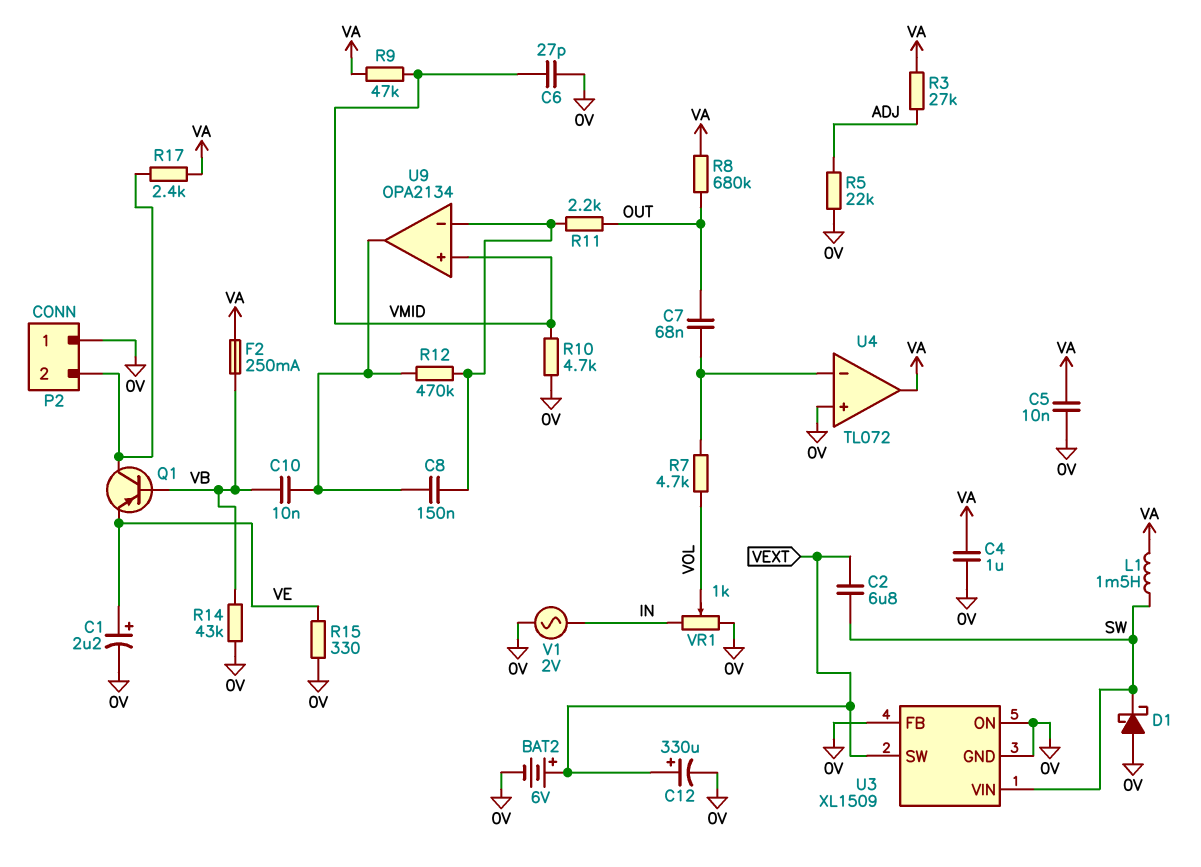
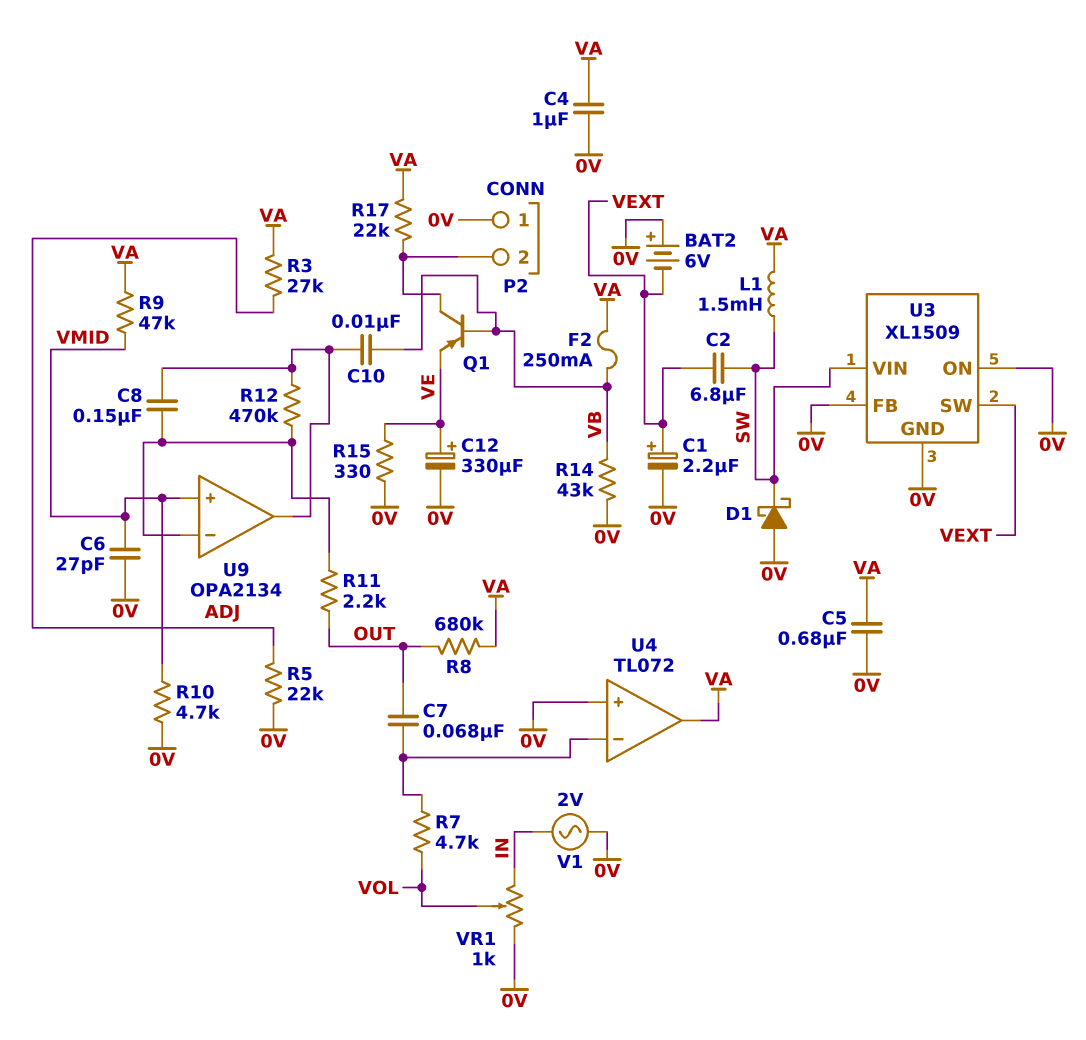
BAT2: 6V (plus VEXT, minus 0V) -> 6V (plus 0V, minus VEXT)
C1: 2.2uF (plus VE, minus 0V) -> 2.2uF (plus VEXT, minus 0V)
C5: 10nF (0V, VA) -> 680nF (0V, VA)
C12: 330uF (plus VEXT, minus 0V) -> 330uF (plus VE, minus 0V)
R17: 2.4k (P2/2, VA) -> 22k (P2/2, VA)

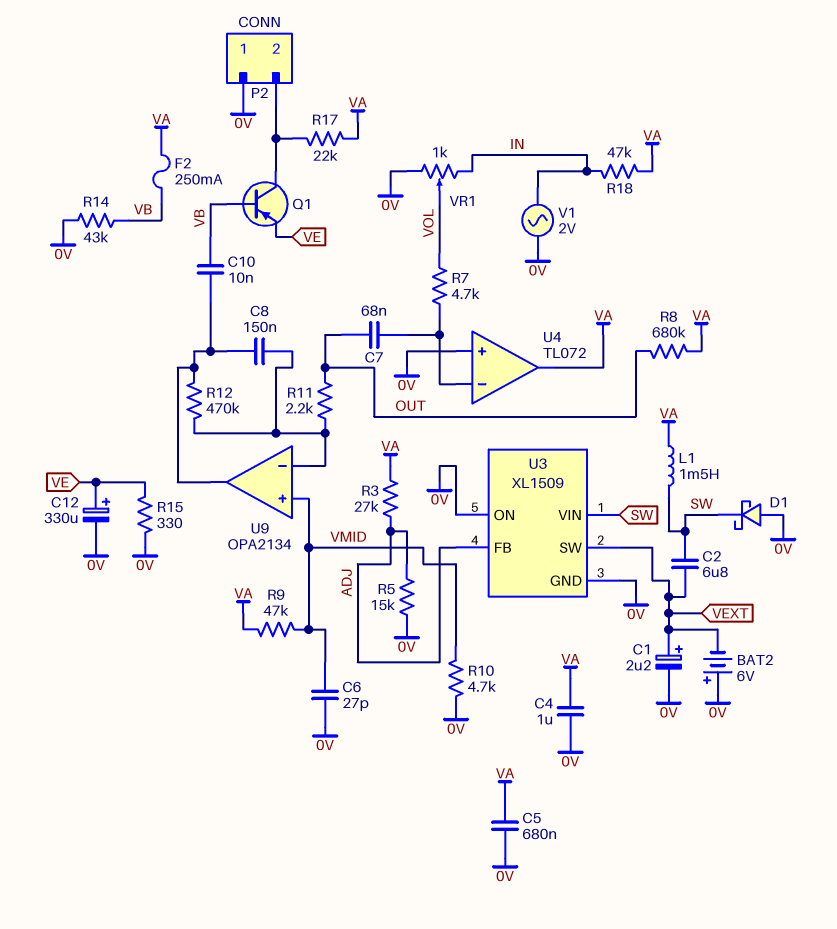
R5: 22k (0V, ADJ) -> 15k (0V, ADJ)
R18: none -> 47k (IN, VA)
U3 pin FB: 0V -> ADJ

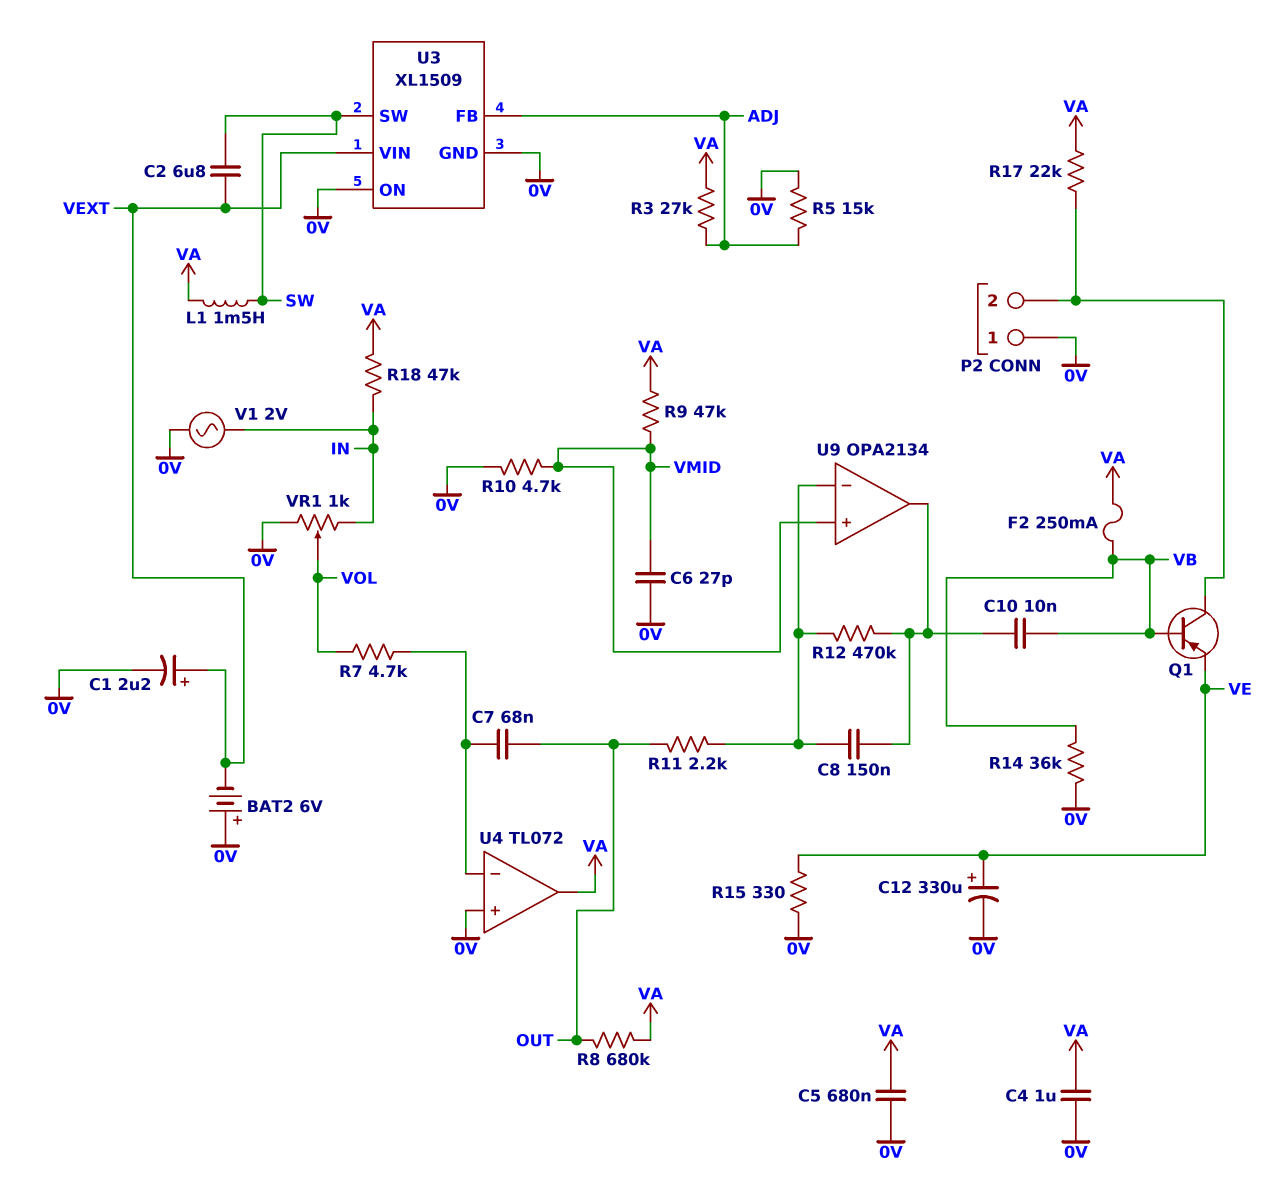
D1: schottky (A 0V, K SW) -> none
R14: 43k (0V, VB) -> 36k (0V, VB)
U3 pin SW: VEXT -> SW
U3 pin VIN: SW -> VEXT

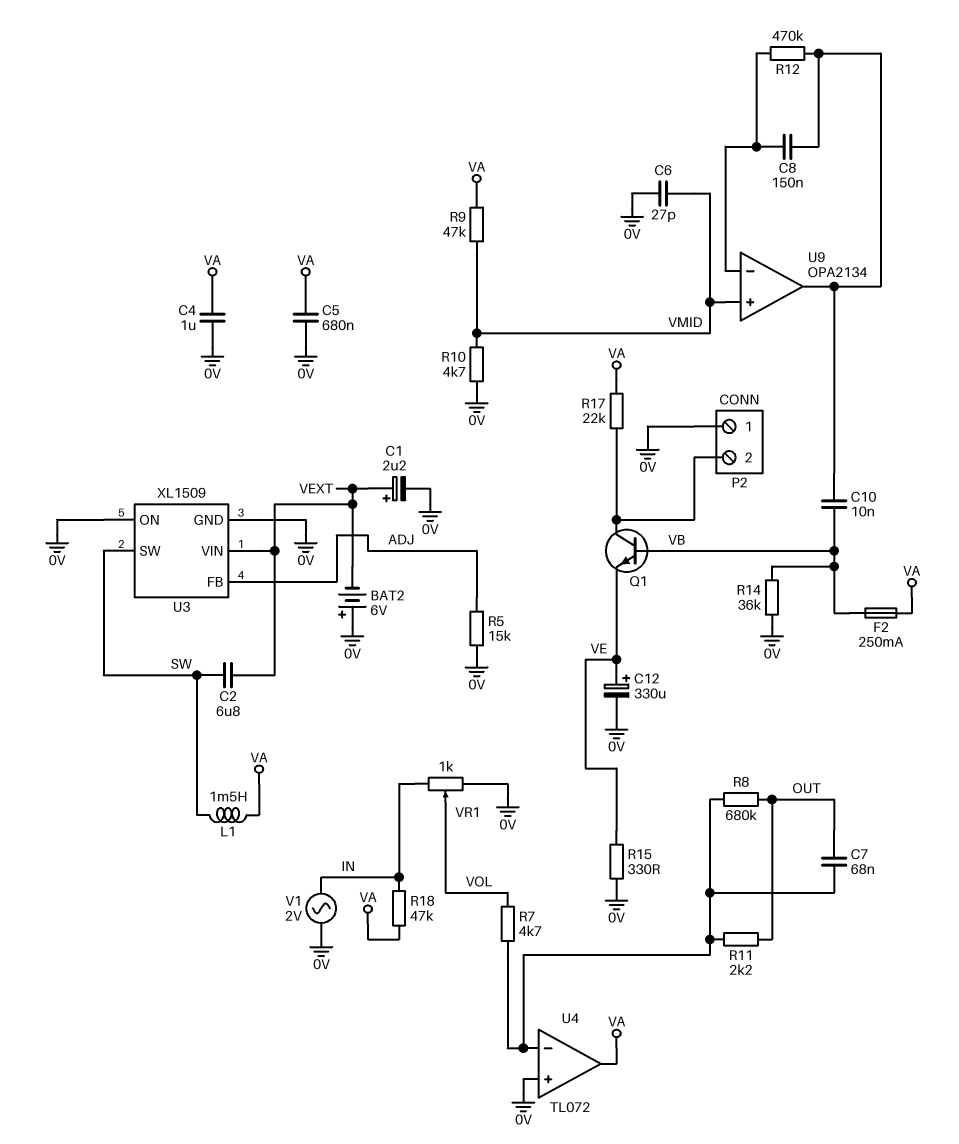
Q1: PNP (B VB, C P2/2, E VE) -> NPN (B VB, C P2/2, E VE)
R3: 27k (ADJ, VA) -> none
R8: 680k (OUT, VA) -> 680k (OUT, U4/in-)
R11: 2.2k (OUT, U9/in-) -> 2.2k (OUT, U4/in-)

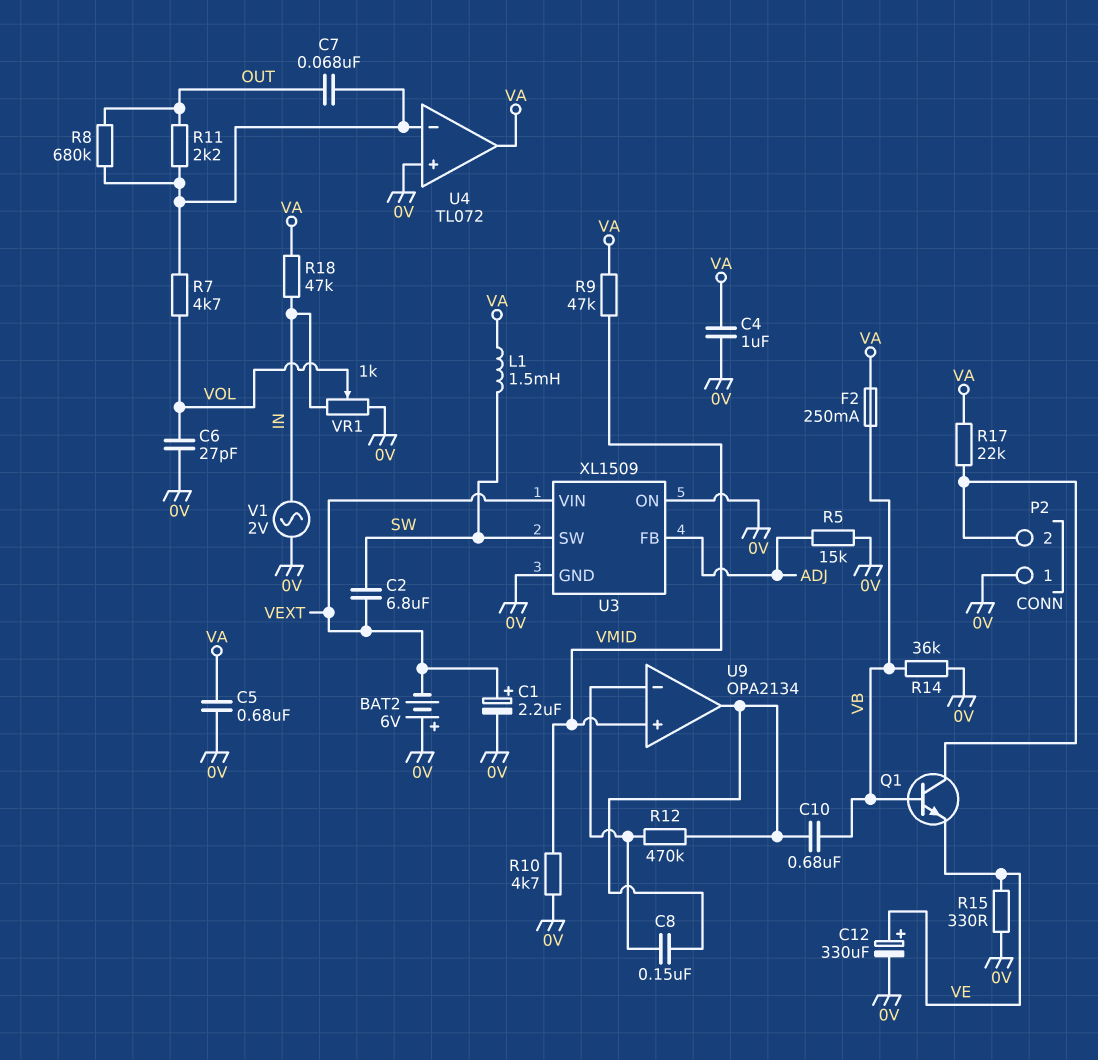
C6: 27pF (0V, VMID) -> 27pF (0V, VOL)
C10: 10nF (U9/out, VB) -> 680nF (U9/out, VB)

